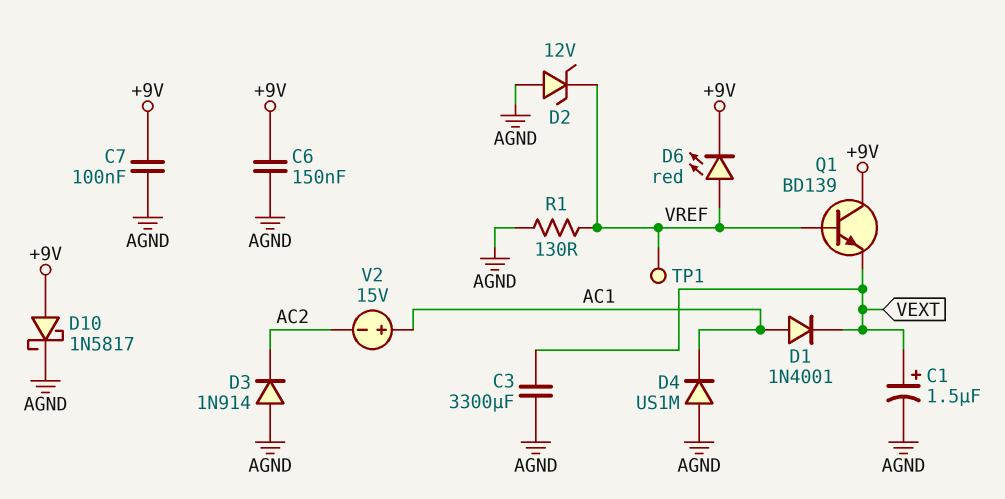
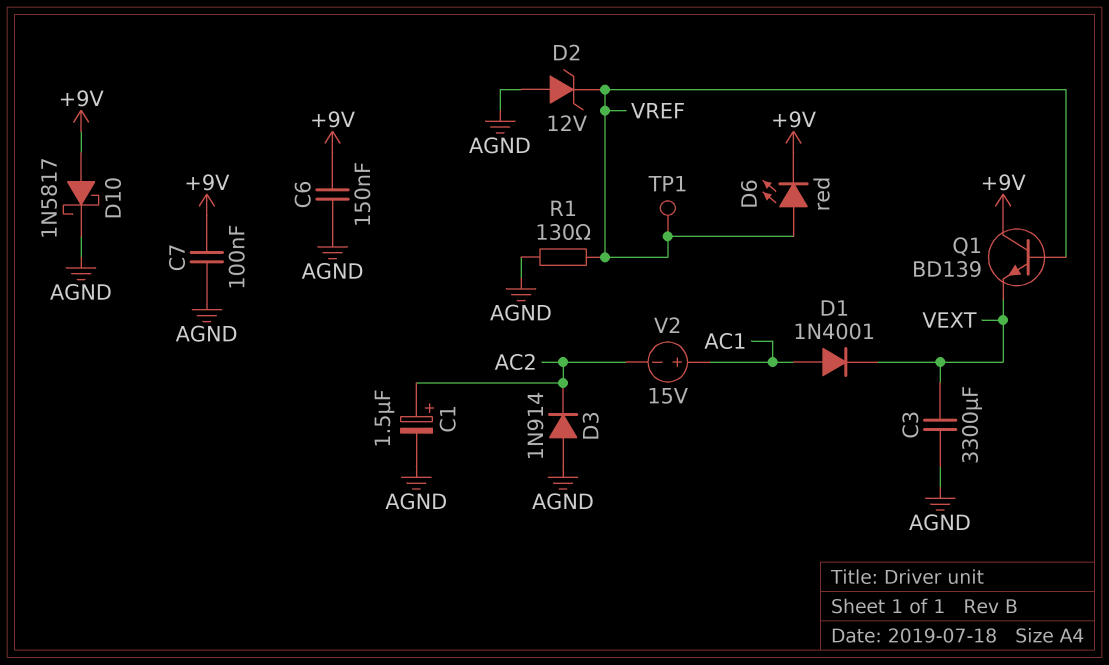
C1: 1.5uF (plus VEXT, minus AGND) -> 1.5uF (plus AC2, minus AGND)
D4: diode US1M (A AGND, K AC1) -> none

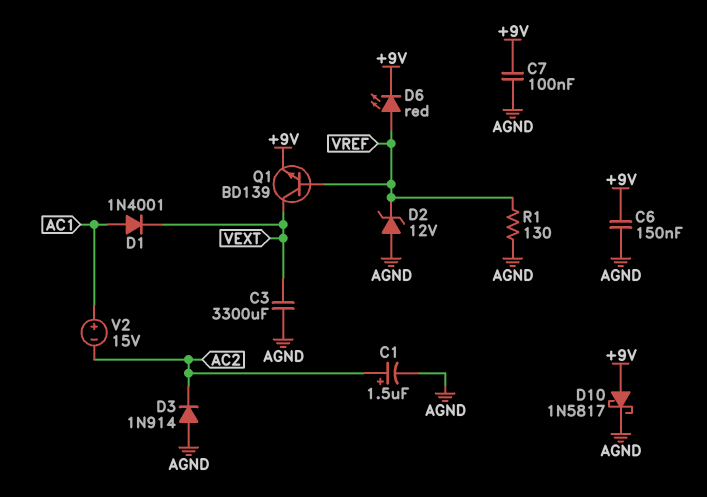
Q1: NPN BD139 (B VREF, C +9V, E VEXT) -> NPN BD139 (B VREF, C VEXT, E +9V)
TP1: test point (VREF) -> none

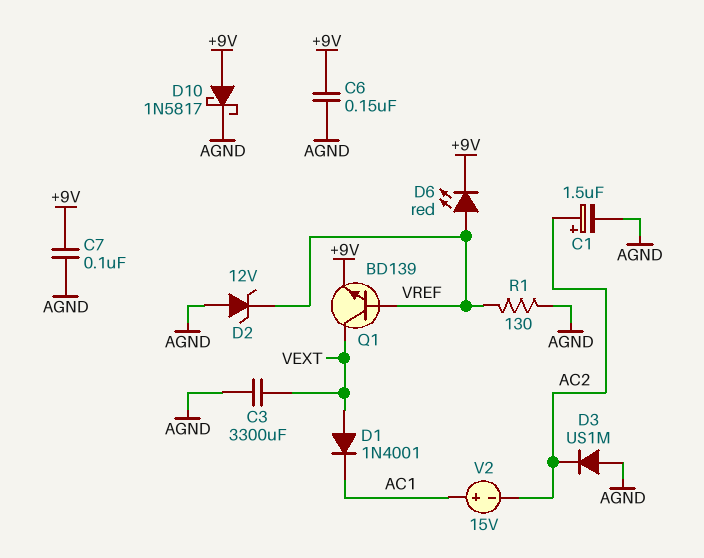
D1: diode 1N4001 (A AC1, K VEXT) -> diode 1N4001 (A VEXT, K AC1)
D3: diode 1N914 (A AGND, K AC2) -> diode US1M (A AGND, K AC2)

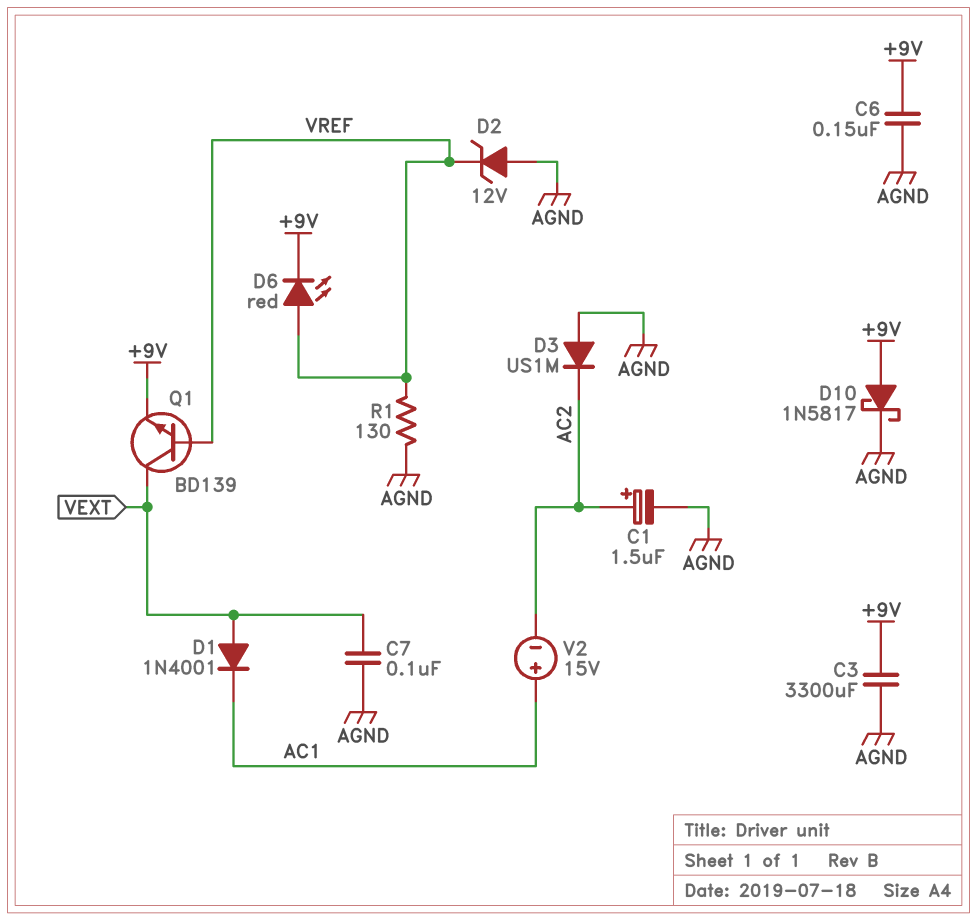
C3: 3300uF (AGND, VEXT) -> 3300uF (+9V, AGND)
C7: 100nF (+9V, AGND) -> 100nF (AGND, VEXT)

